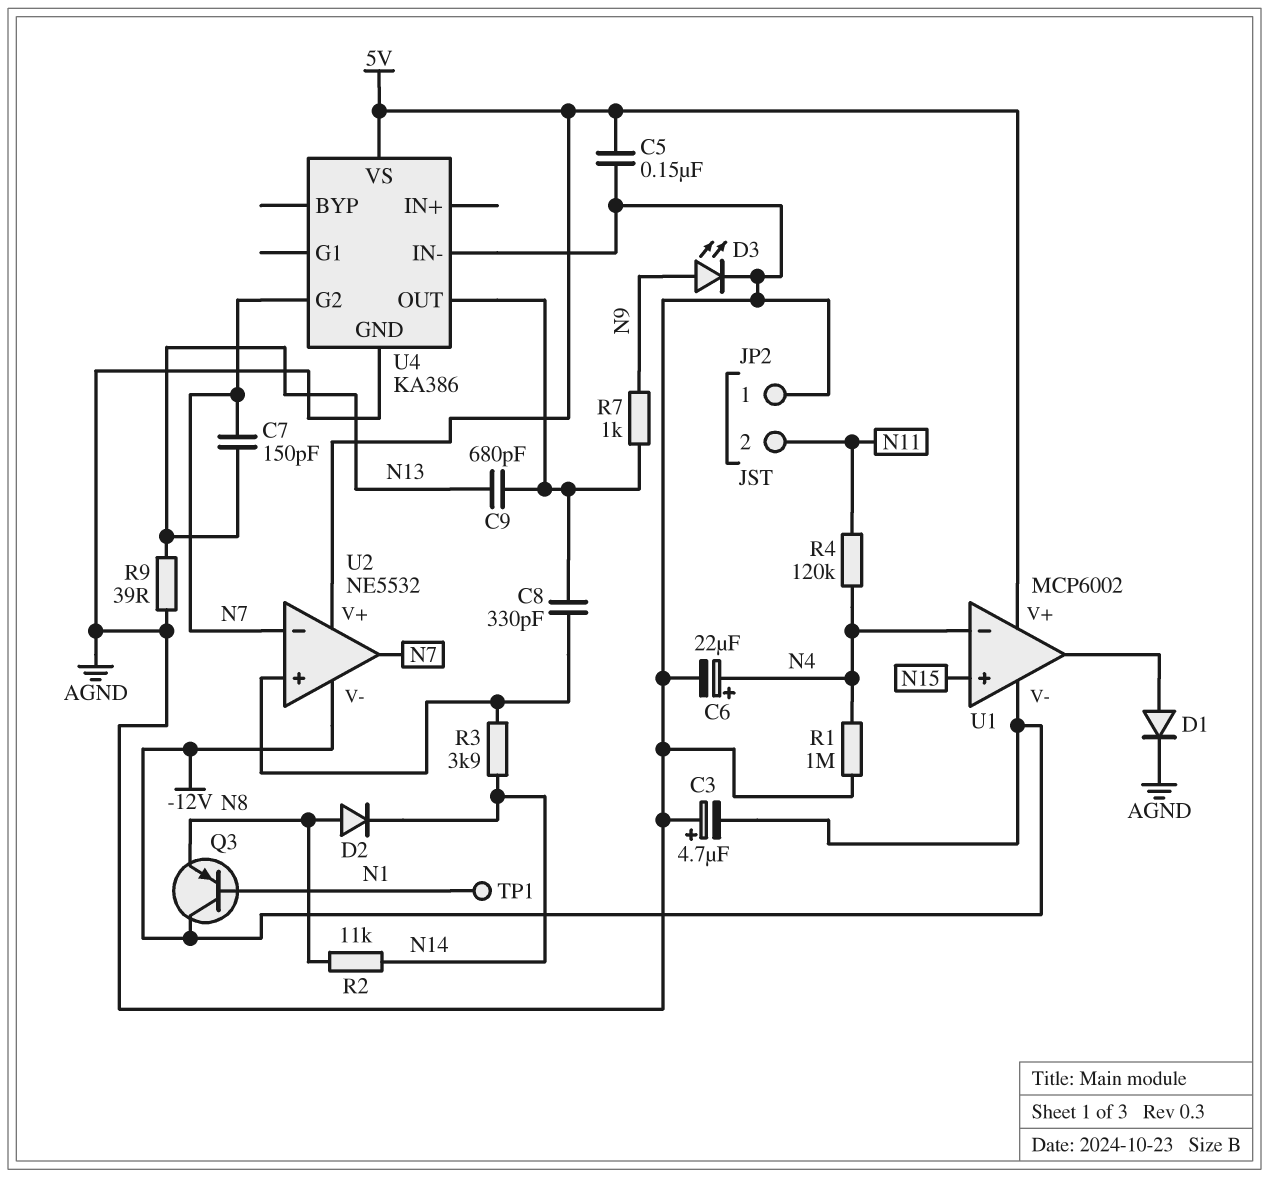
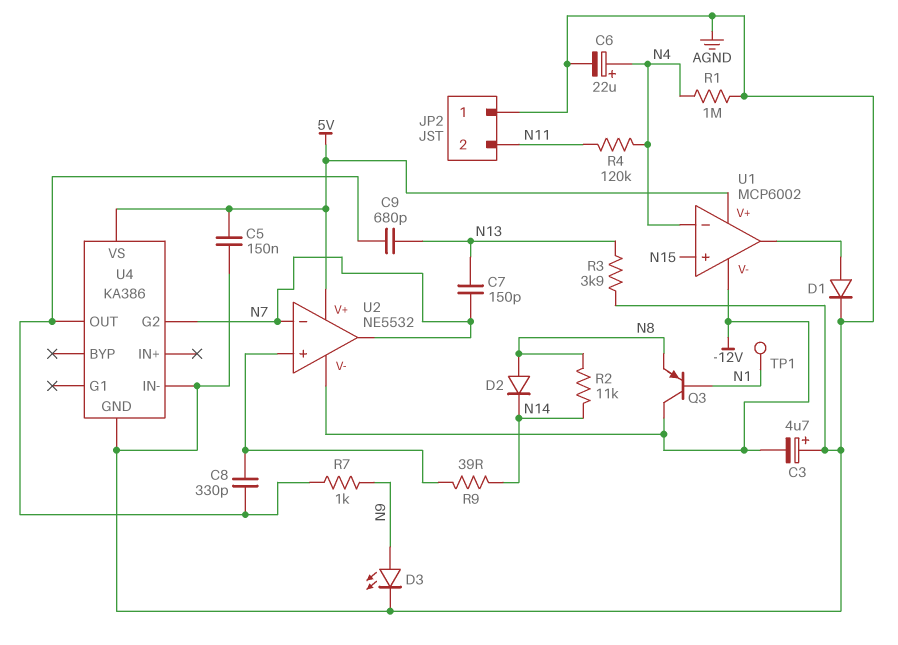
R3: 3.9k (N14, U2/in+) -> 3.9k (AGND, N13)
R9: 39 (AGND, N13) -> 39 (N14, U2/in+)

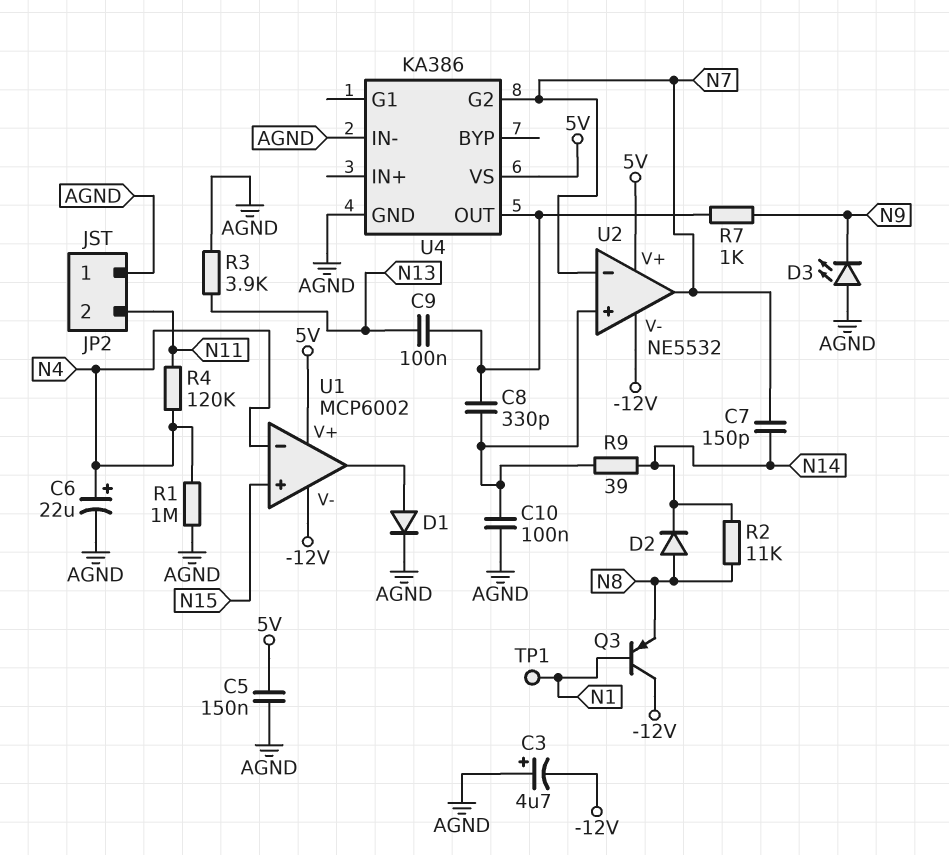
C7: 150pF (N7, N13) -> 150pF (N7, N14)
C9: 680pF (N13, U4/OUT) -> 100nF (N13, U4/OUT)
C10: none -> 100nF (AGND, U2/in+)
D3: LED (A N9, K AGND) -> LED (A AGND, K N9)

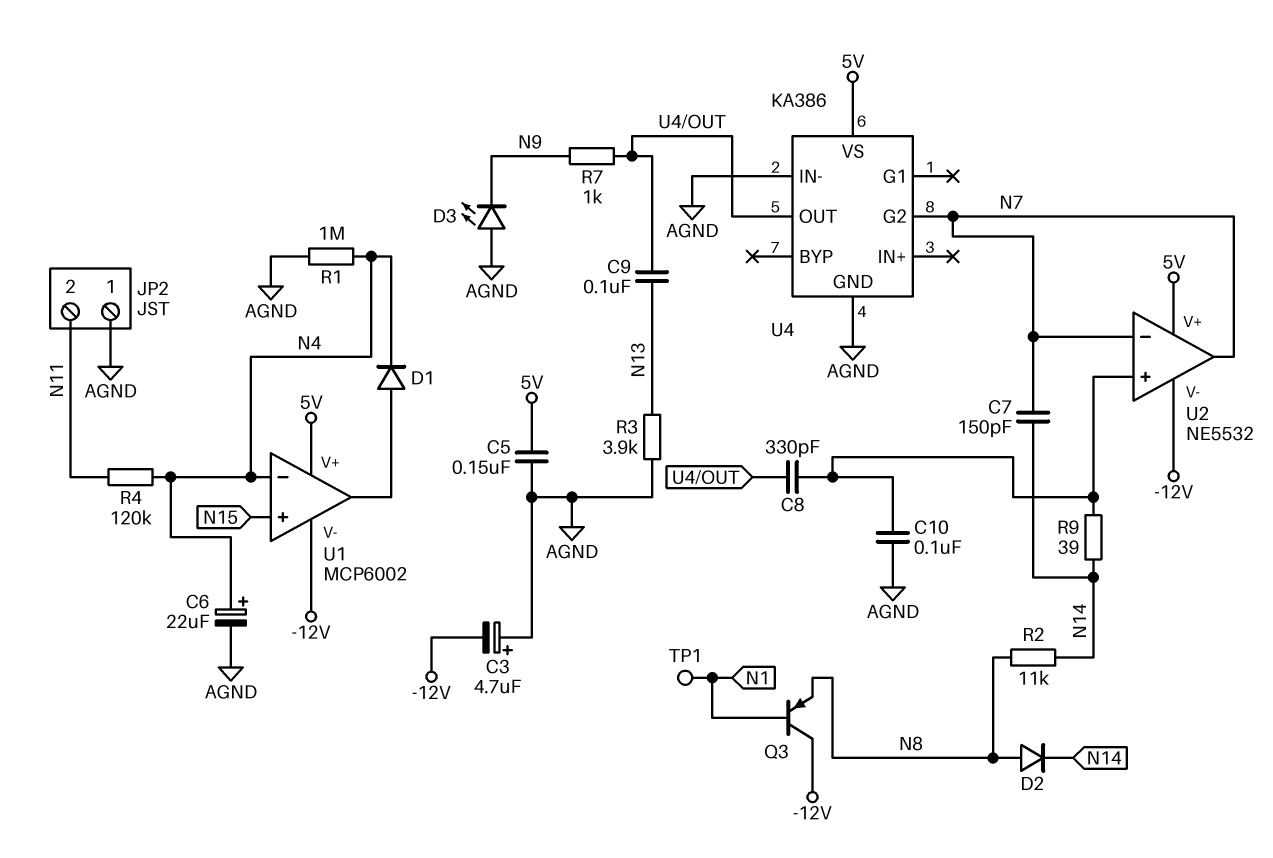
D1: diode (A U1/out, K AGND) -> diode (A U1/out, K N4)

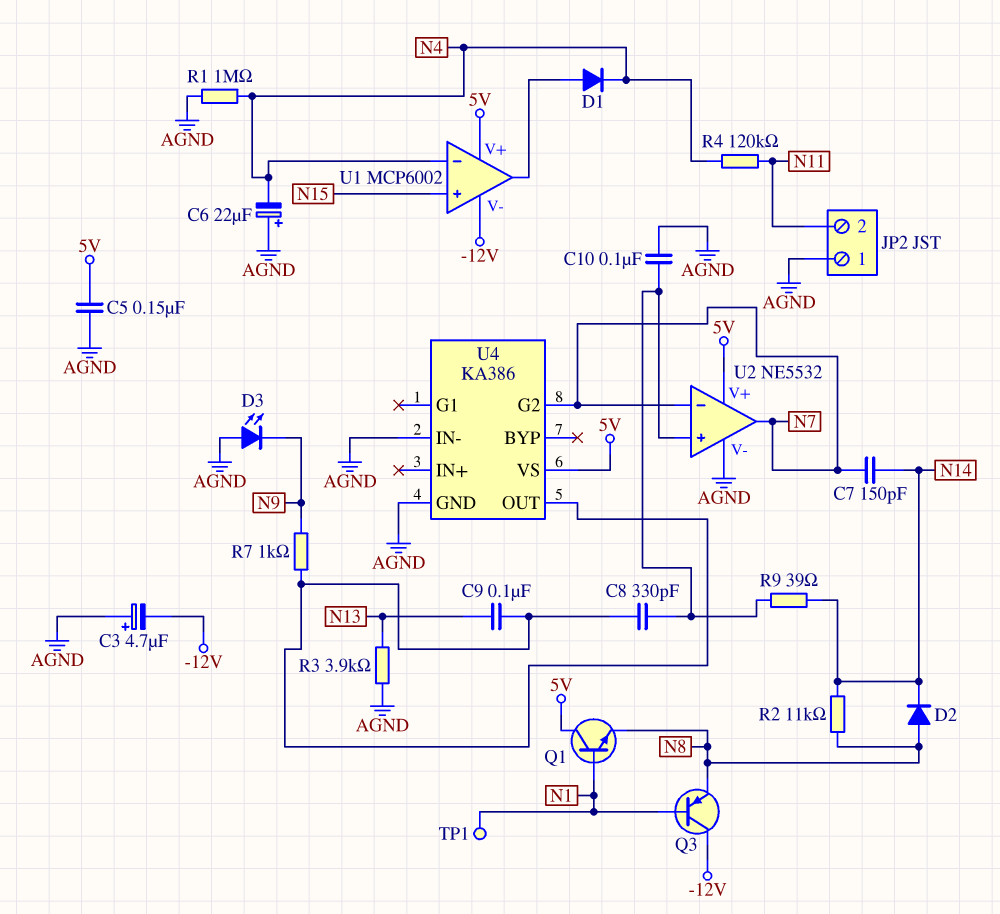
C6: 22uF (plus N4, minus AGND) -> 22uF (plus AGND, minus N4)
Q1: none -> NPN (B N1, C 5V, E N8)
U2 pin V-: -12V -> AGND

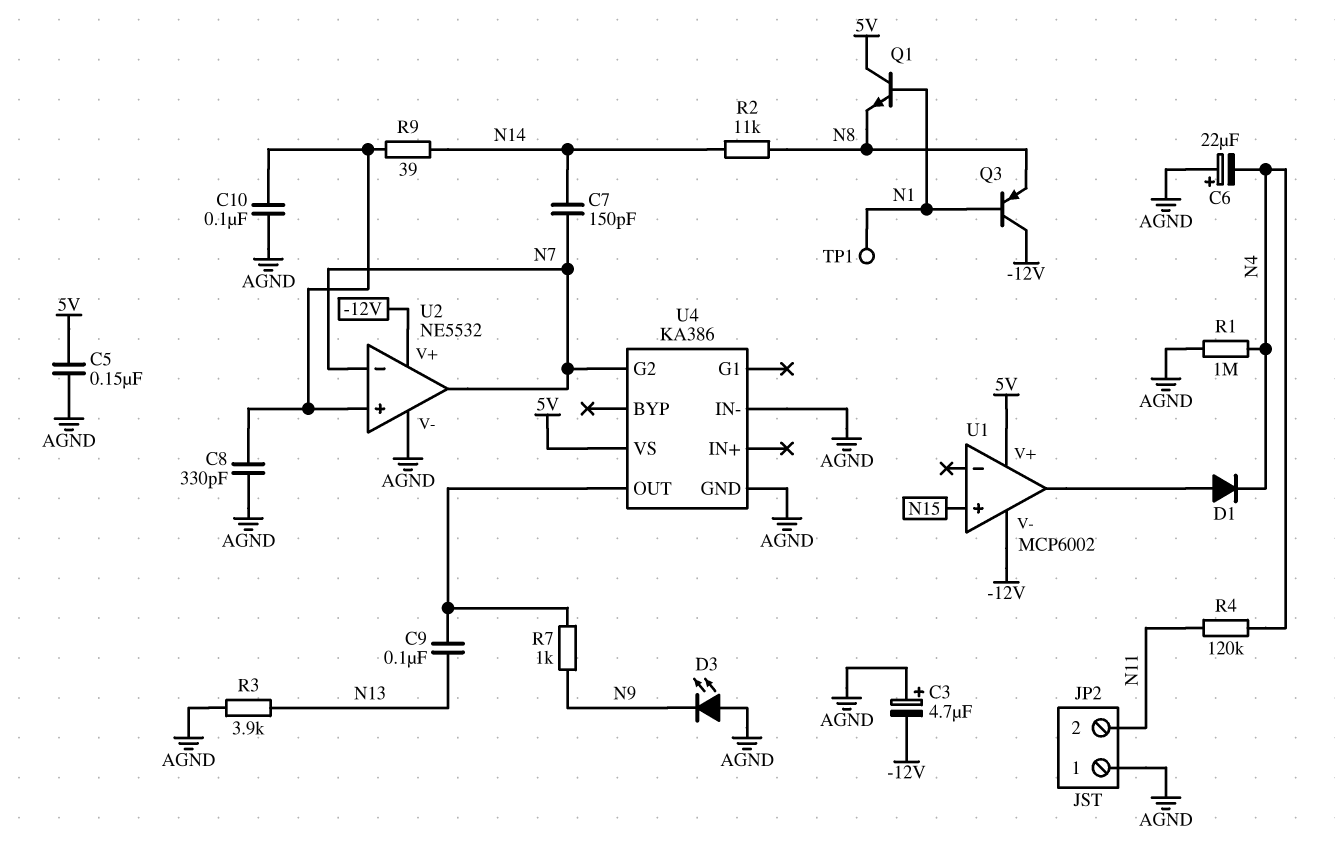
C8: 330pF (U2/in+, U4/OUT) -> 330pF (AGND, U2/in+)
D2: diode (A N8, K N14) -> none
U1 pin in-: N4 -> none
U2 pin V+: 5V -> -12V

